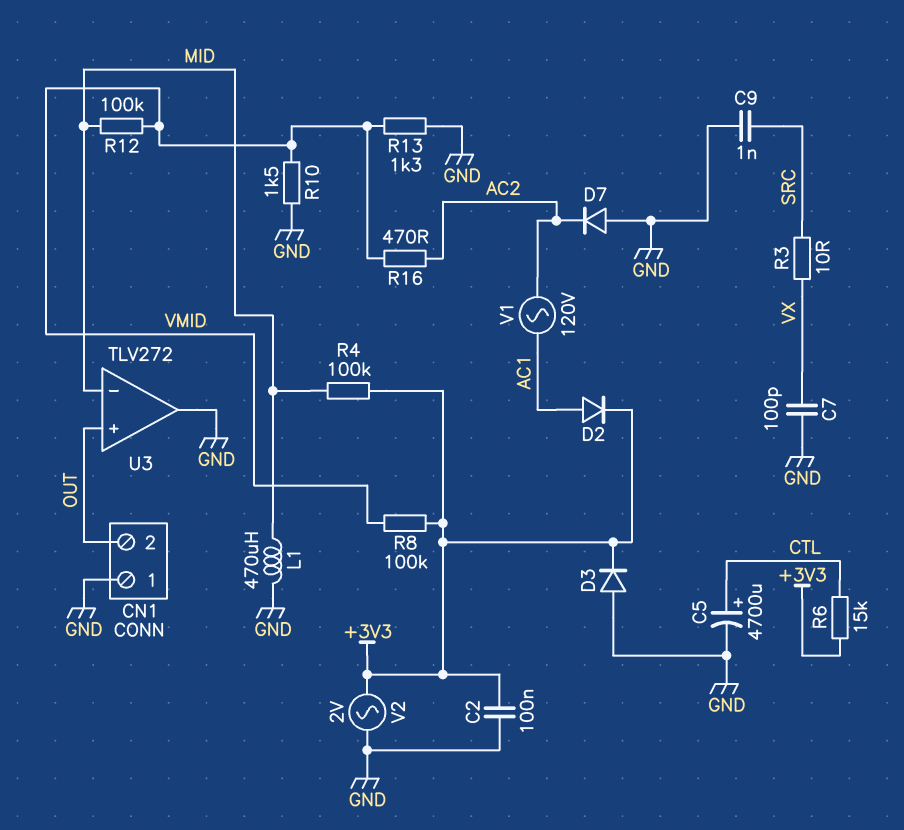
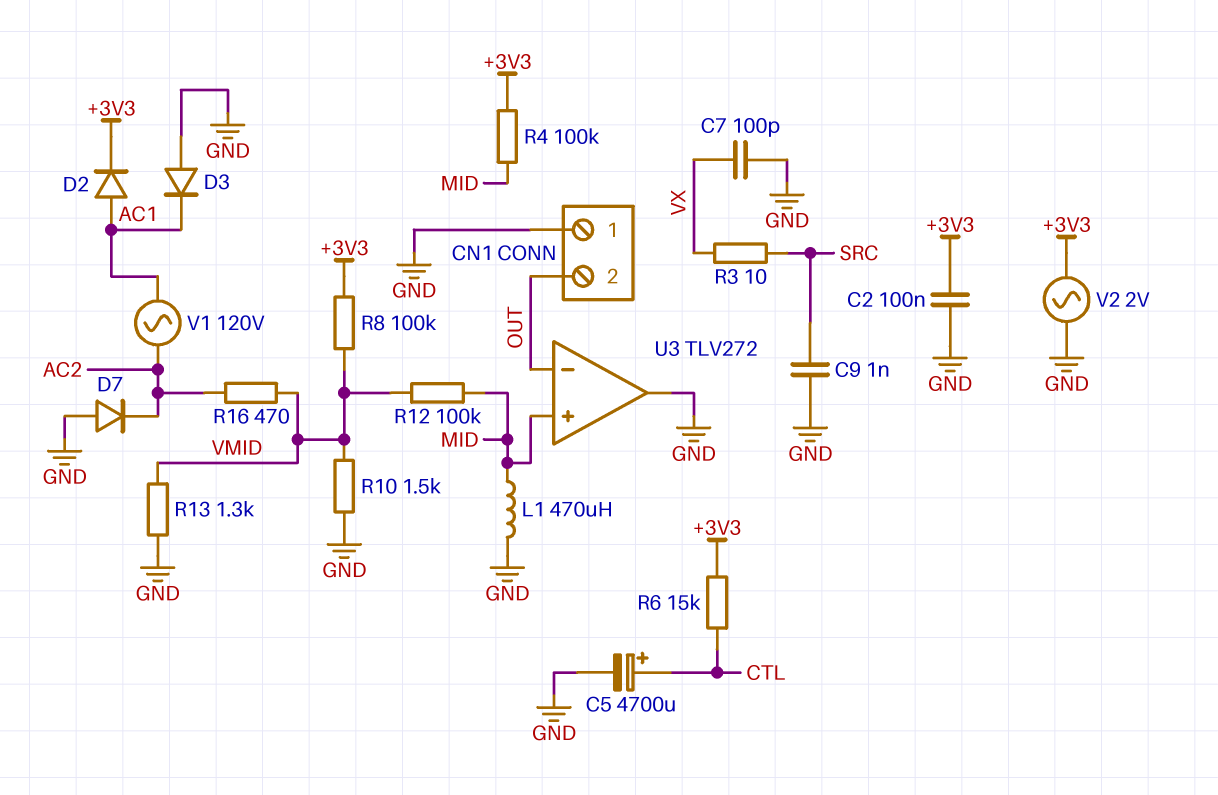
D3: diode (A GND, K +3V3) -> diode (A GND, K AC1)
U3 pin in+: OUT -> MID
U3 pin in-: MID -> OUT

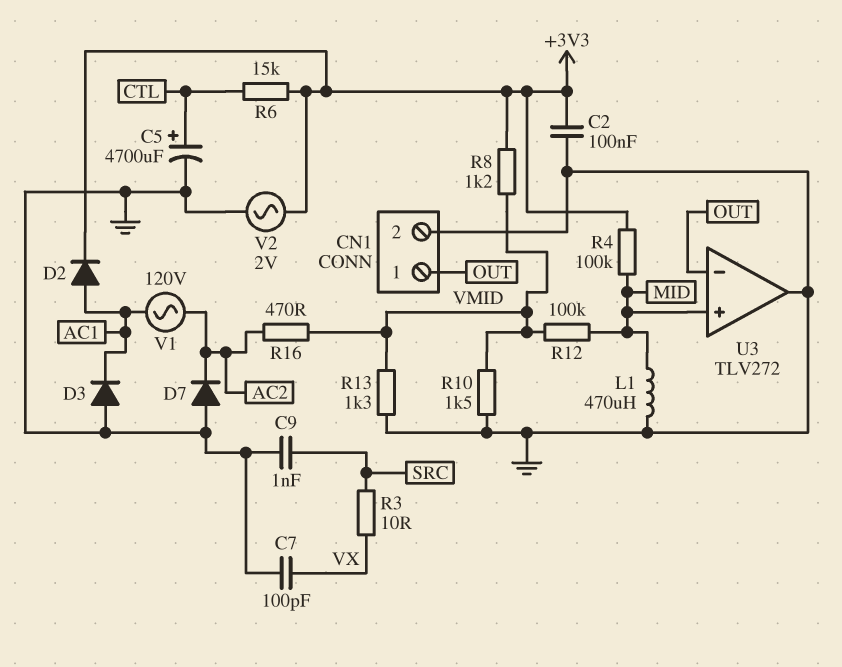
CN1 pin 1: GND -> OUT
CN1 pin 2: OUT -> GND
R8: 100k (+3V3, VMID) -> 1.2k (+3V3, VMID)

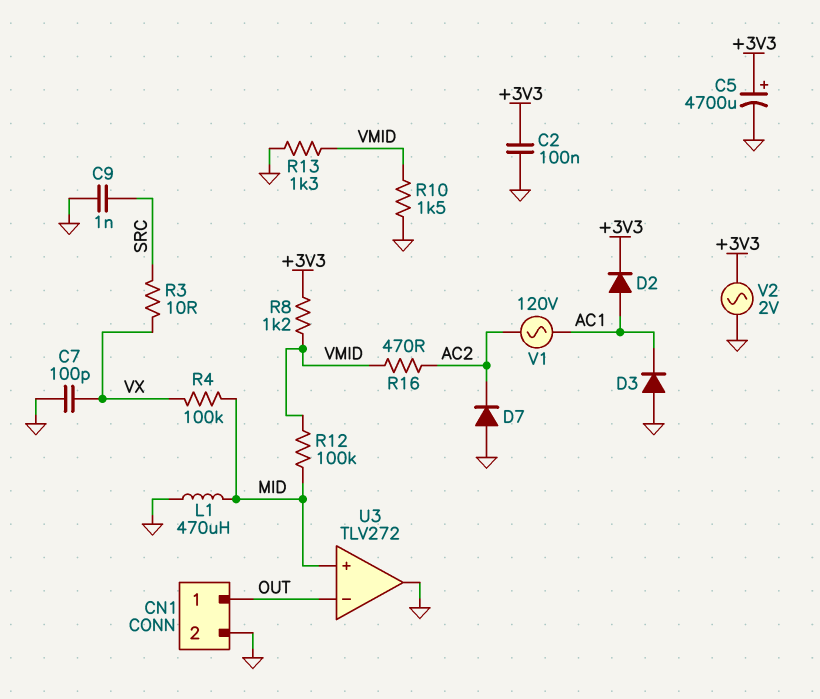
C5: 4700uF (plus CTL, minus GND) -> 4700uF (plus +3V3, minus GND)
R4: 100k (+3V3, MID) -> 100k (MID, VX)
R6: 15k (+3V3, CTL) -> none

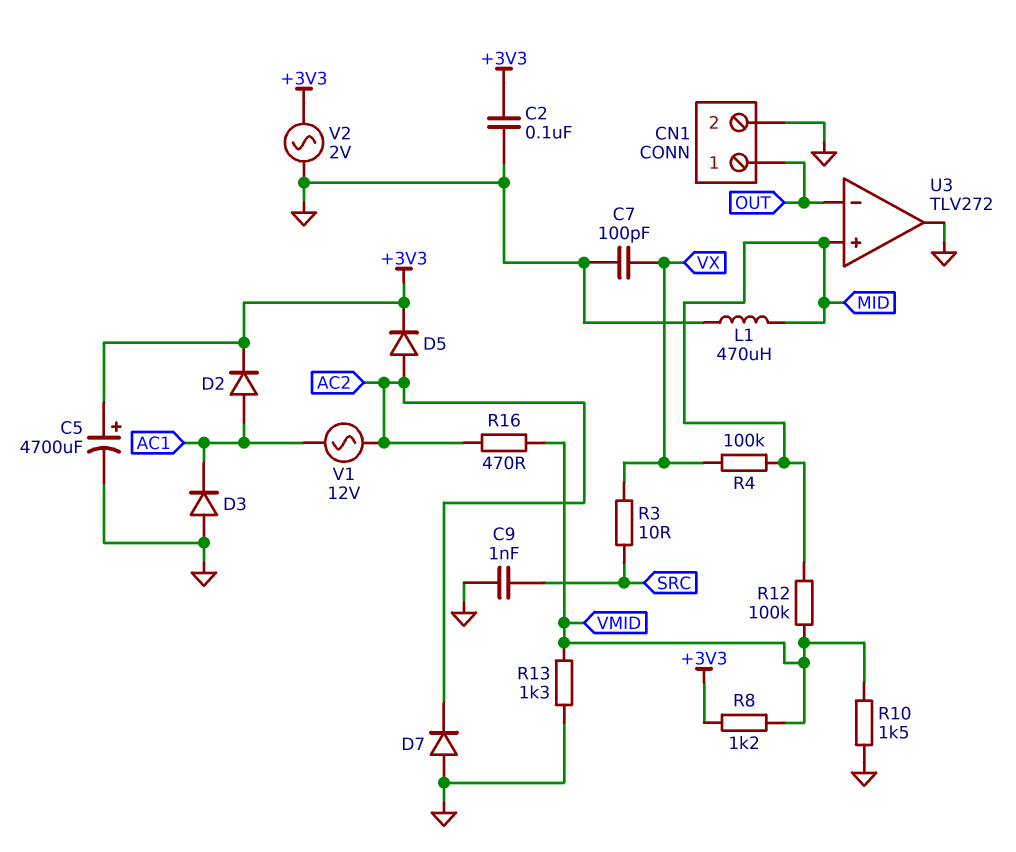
D5: none -> diode (A AC2, K +3V3)
V1: AC 120V (AC1, AC2) -> AC 12V (AC1, AC2)

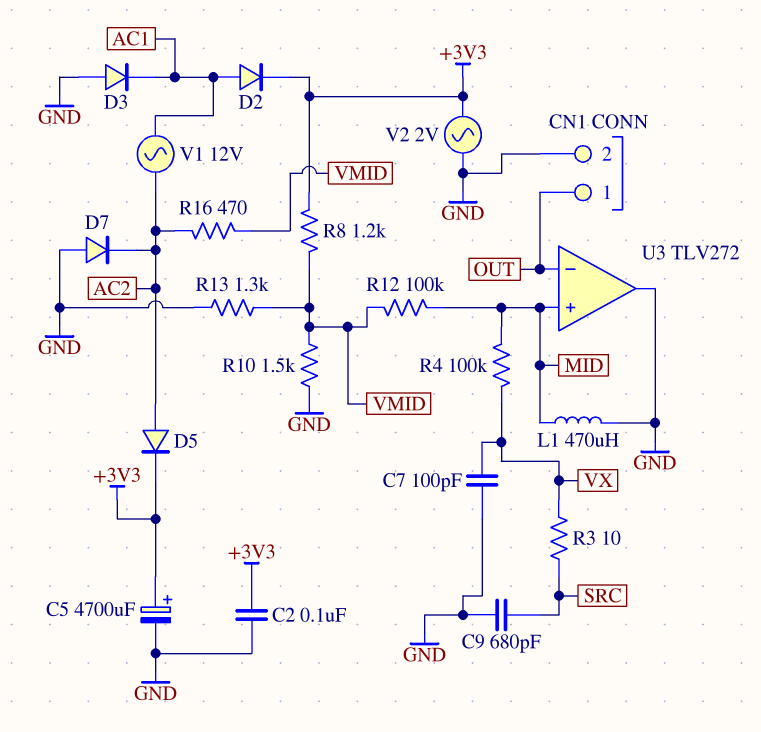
C9: 1nF (GND, SRC) -> 680pF (GND, SRC)

